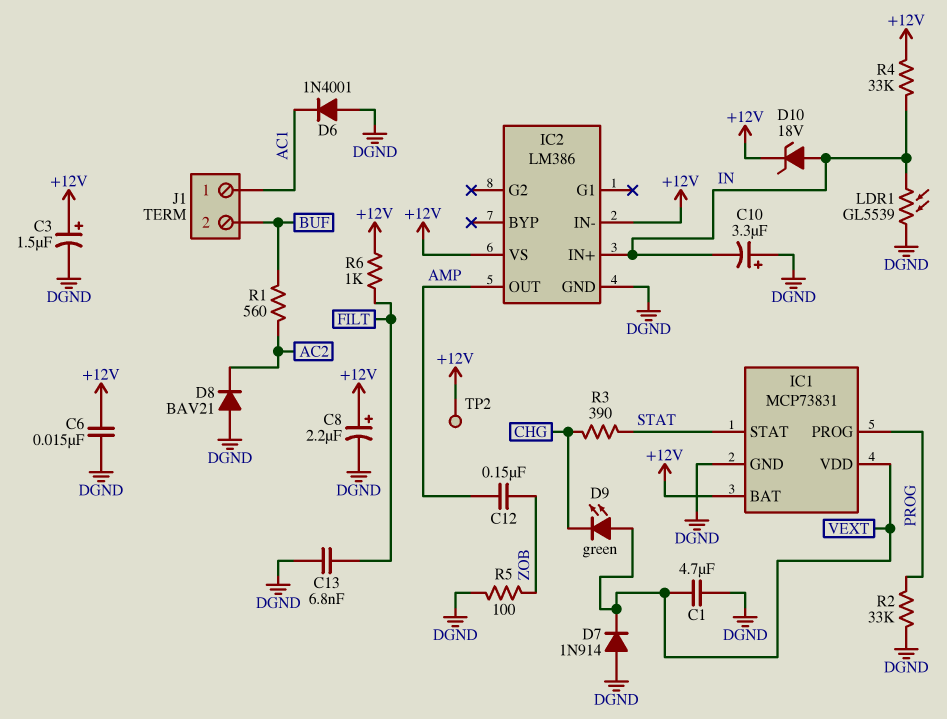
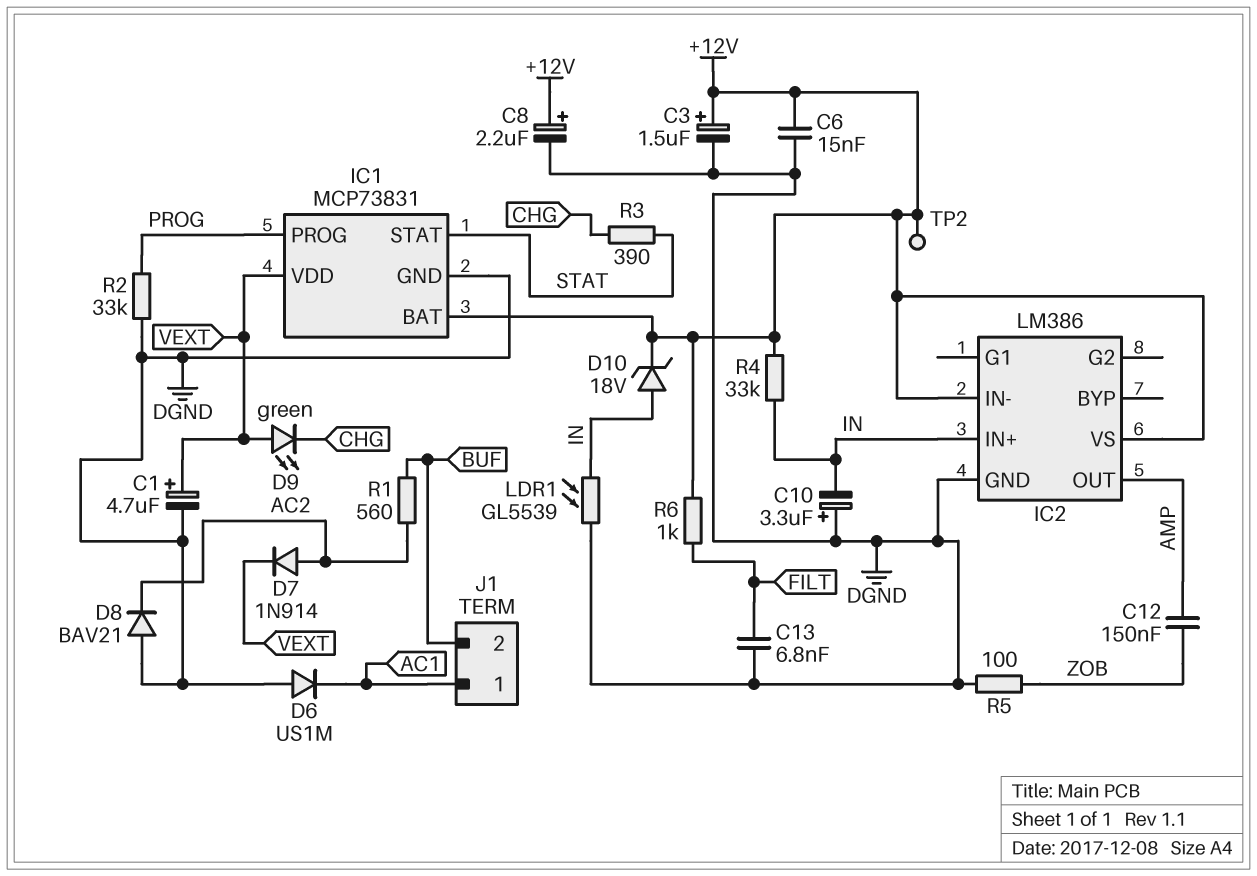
C1: 4.7uF (DGND, VEXT) -> 4.7uF (plus VEXT, minus DGND)
D6: diode 1N4001 (A DGND, K AC1) -> diode US1M (A DGND, K AC1)
D7: diode 1N914 (A DGND, K VEXT) -> diode 1N914 (A AC2, K VEXT)

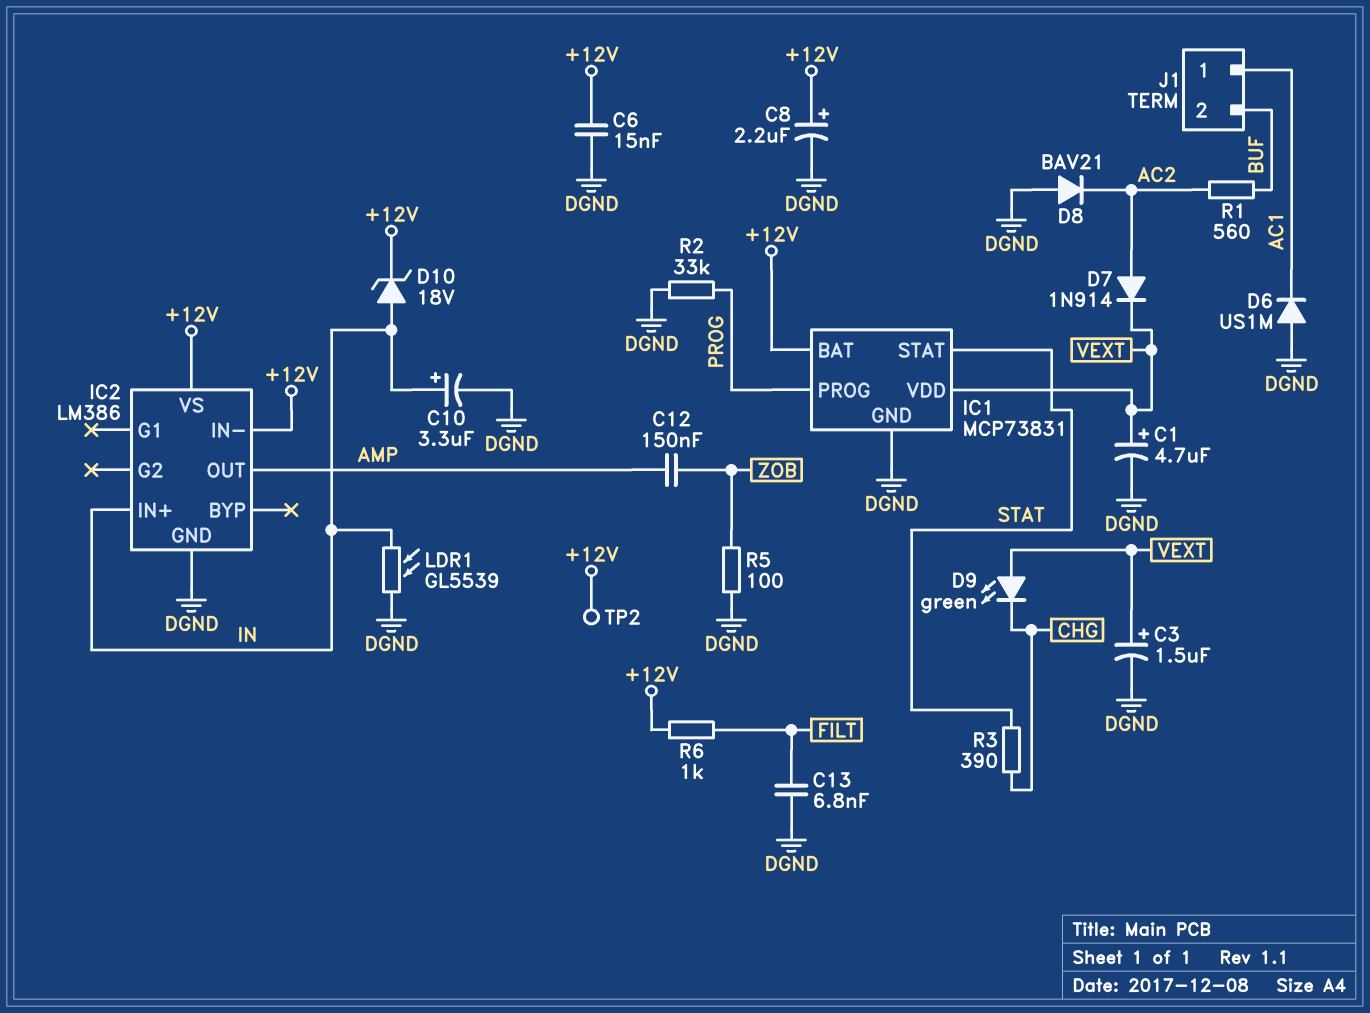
C3: 1.5uF (plus +12V, minus DGND) -> 1.5uF (plus VEXT, minus DGND)
C10: 3.3uF (plus DGND, minus IN) -> 3.3uF (plus IN, minus DGND)
R4: 33k (+12V, IN) -> none

